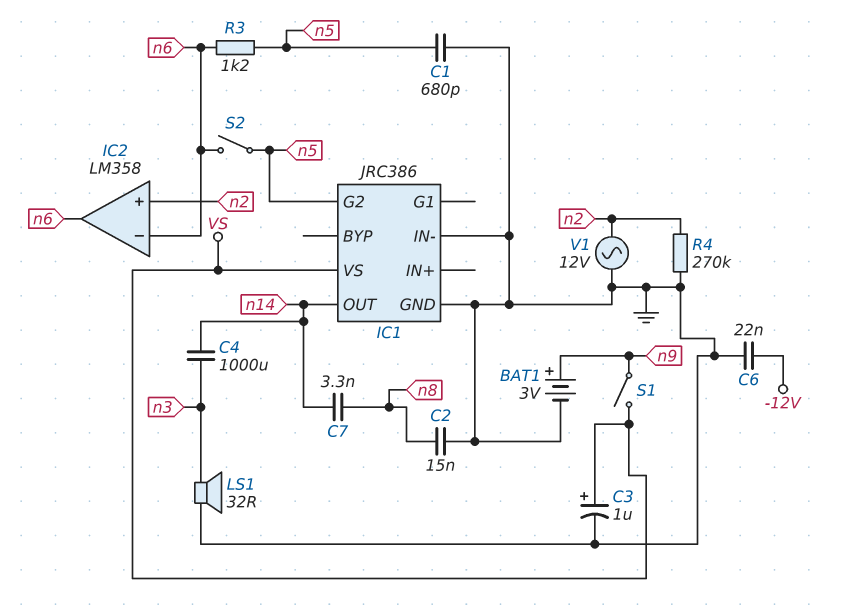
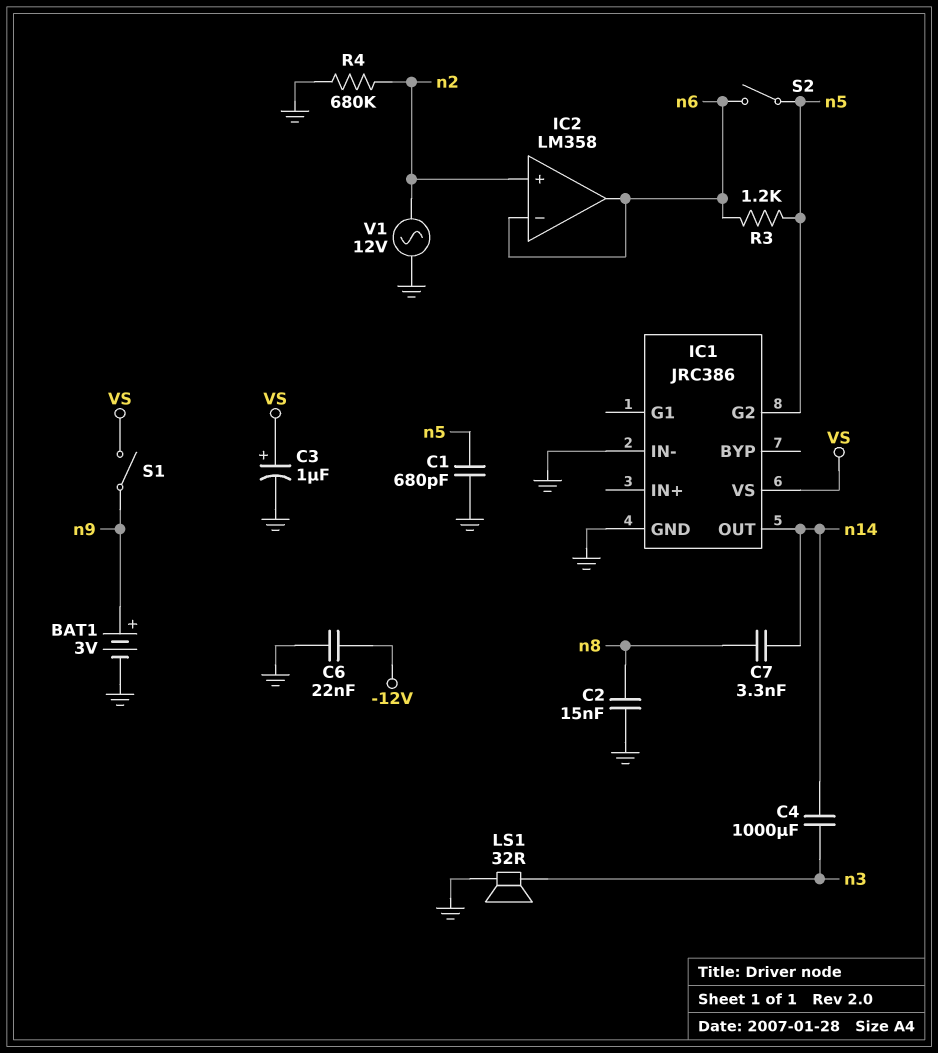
R4: 270k (GND, n2) -> 680k (GND, n2)

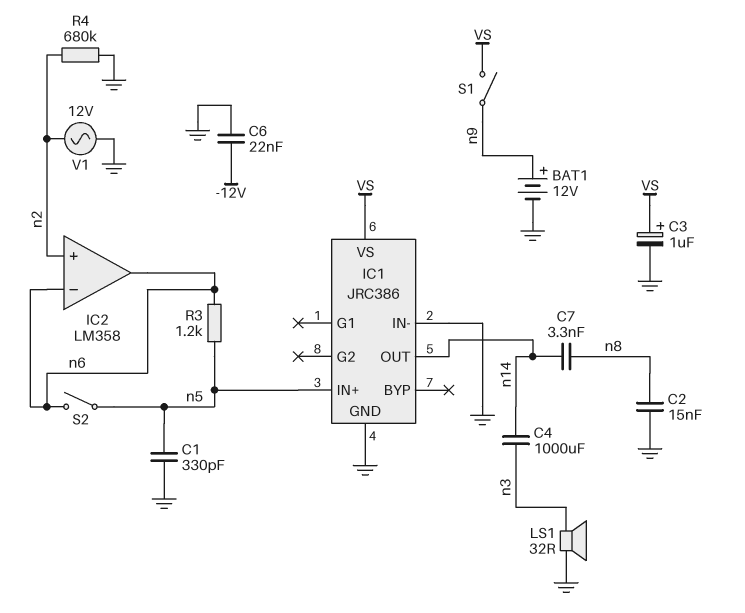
BAT1: 3V (plus n9, minus GND) -> 12V (plus n9, minus GND)
C1: 680pF (GND, n5) -> 330pF (GND, n5)
IC1 pin G2: n5 -> none
IC1 pin IN+: none -> n5

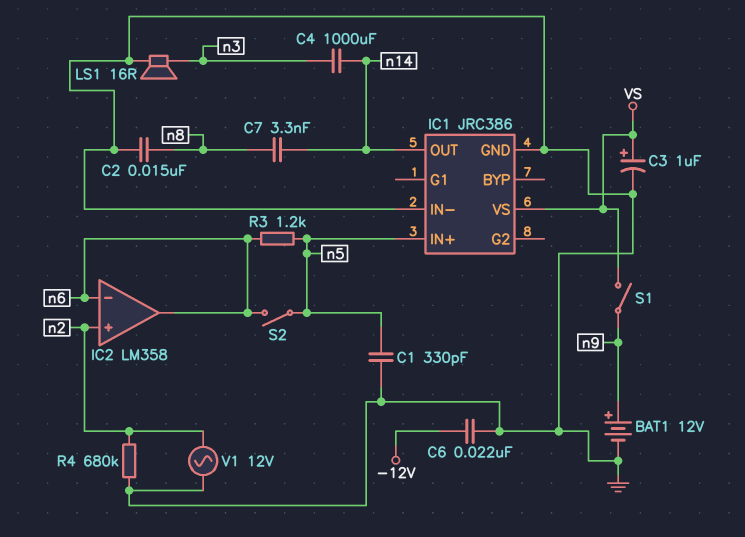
LS1: speaker 32R (GND, n3) -> speaker 16R (GND, n3)

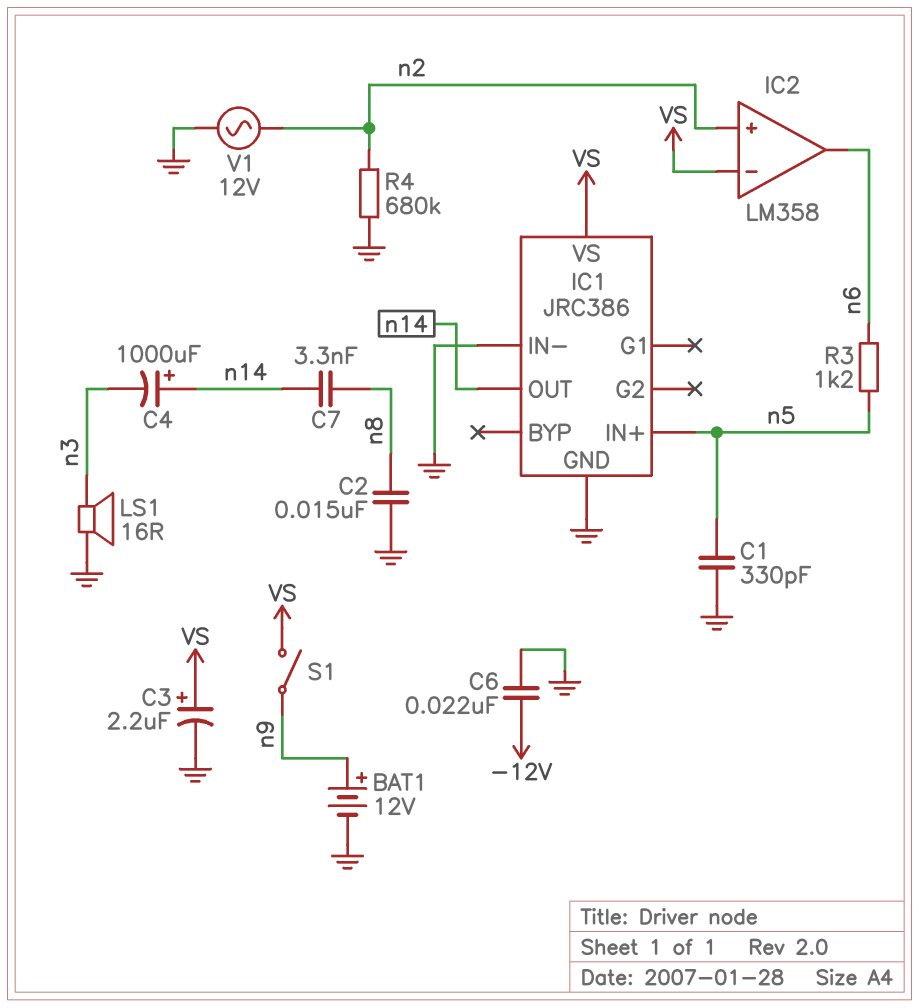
C3: 1uF (plus VS, minus GND) -> 2.2uF (plus VS, minus GND)
C4: 1000uF (n3, n14) -> 1000uF (plus n14, minus n3)
IC2 pin in-: n6 -> VS
S2: switch (n5, n6) -> none

